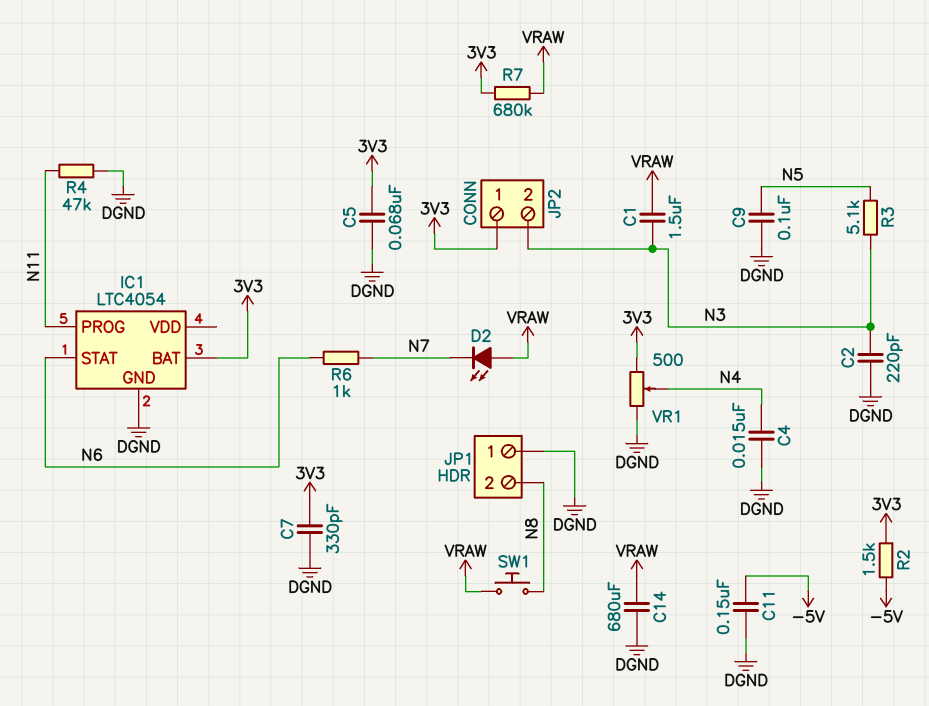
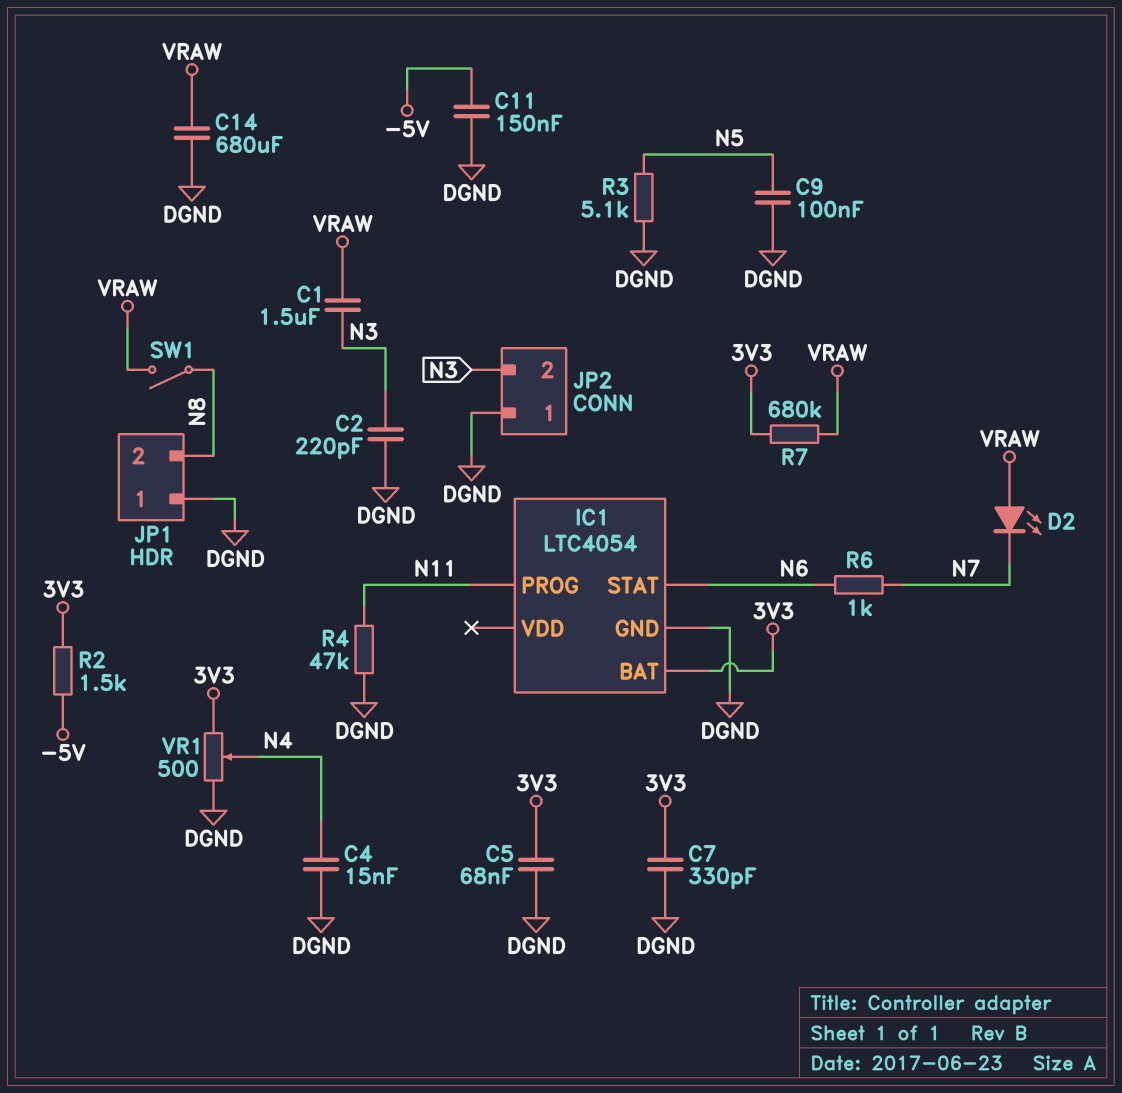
JP2 pin 1: 3V3 -> DGND
R3: 5.1k (N3, N5) -> 5.1k (DGND, N5)
SW1: button (N8, VRAW) -> switch (N8, VRAW)

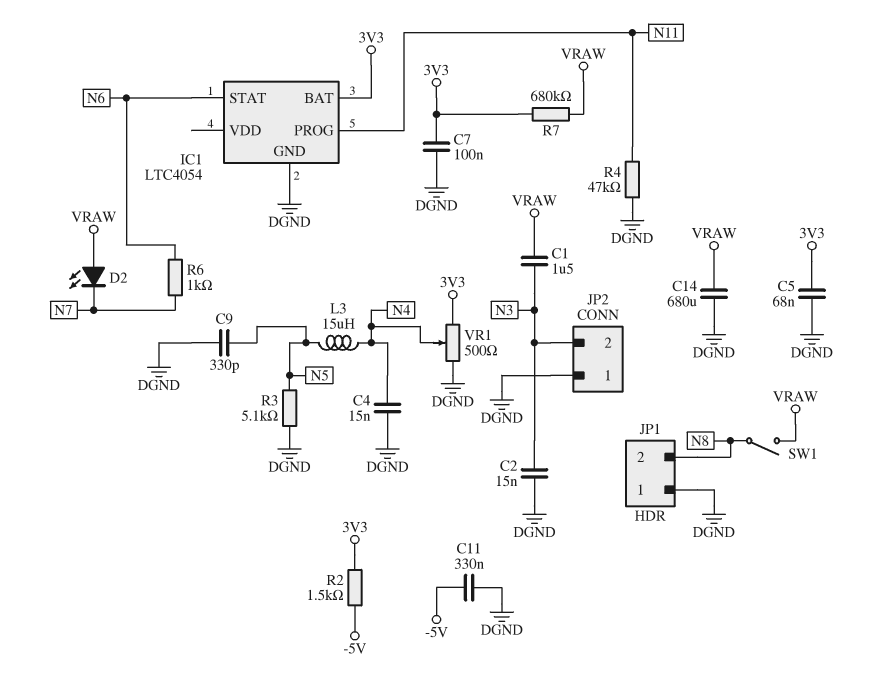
C2: 220pF (DGND, N3) -> 15nF (DGND, N3)
C7: 330pF (3V3, DGND) -> 100nF (3V3, DGND)
C9: 100nF (DGND, N5) -> 330pF (DGND, N5)
C11: 150nF (-5V, DGND) -> 330nF (-5V, DGND)
L3: none -> 15uH (N4, N5)

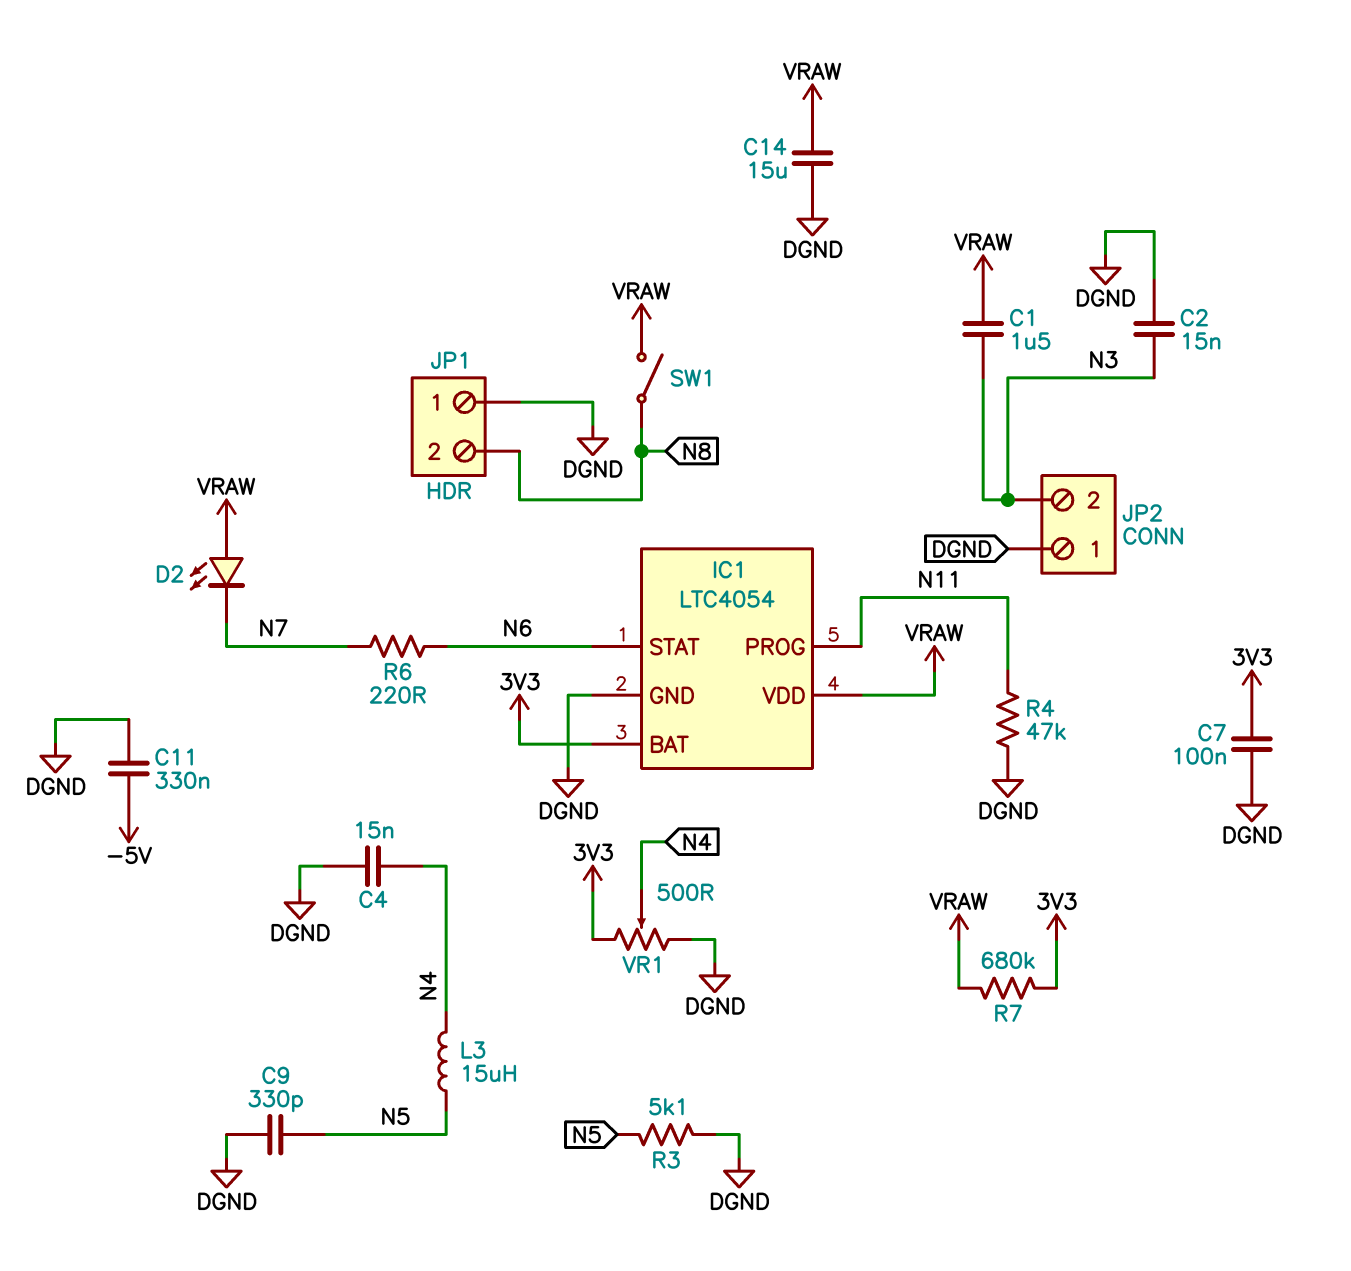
C5: 68nF (3V3, DGND) -> none
C14: 680uF (DGND, VRAW) -> 15uF (DGND, VRAW)
IC1 pin VDD: none -> VRAW
R2: 1.5k (-5V, 3V3) -> none
R6: 1k (N6, N7) -> 220 (N6, N7)

